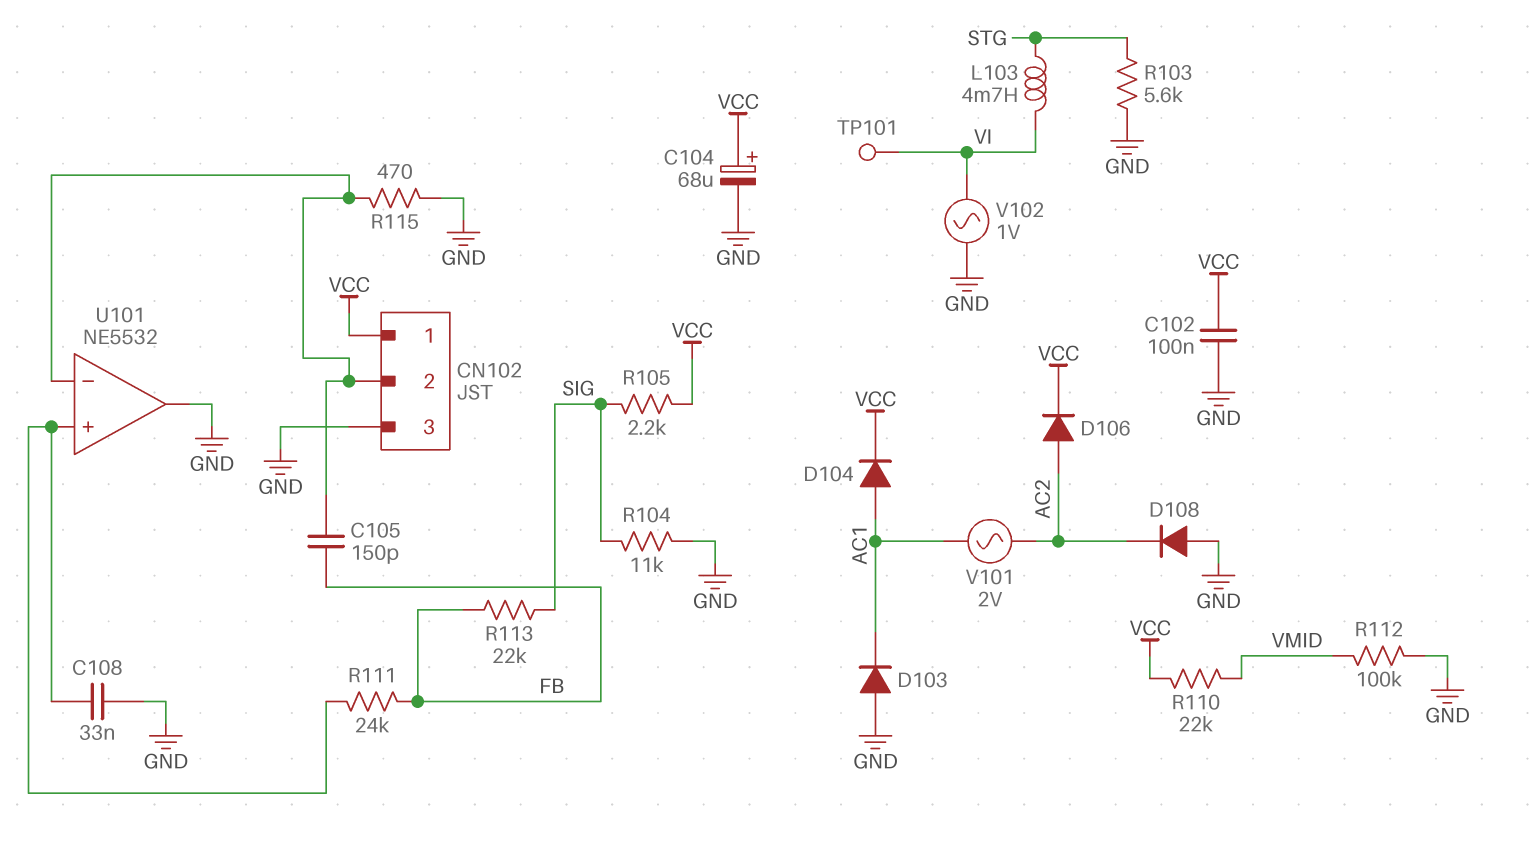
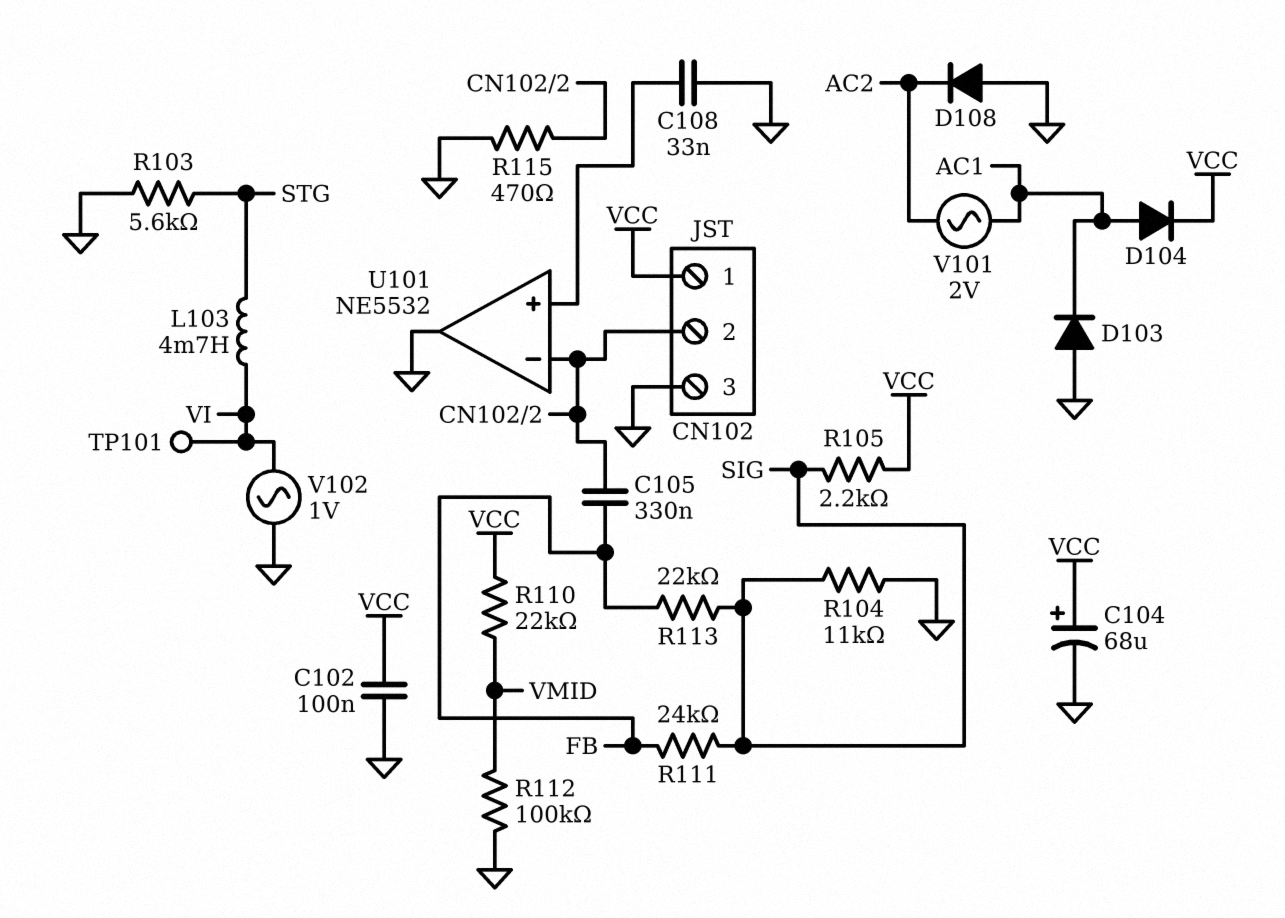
C105: 150pF (CN102/2, FB) -> 330nF (CN102/2, FB)
D106: diode (A AC2, K VCC) -> none
R111: 24k (FB, U101/in+) -> 24k (FB, SIG)

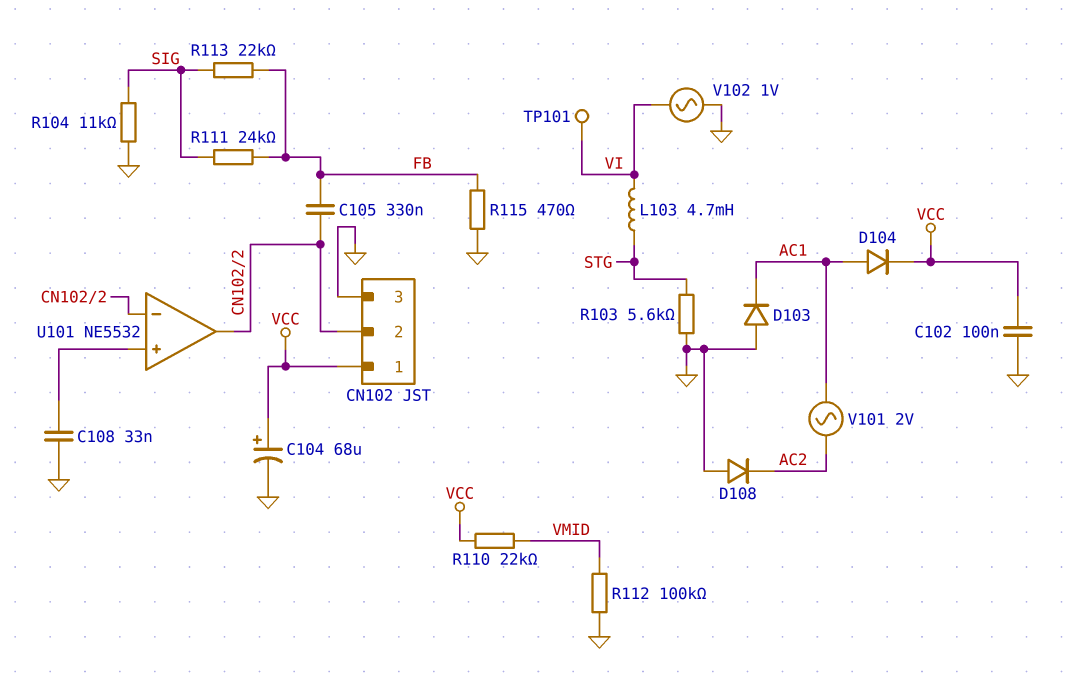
R105: 2.2k (SIG, VCC) -> none
R115: 470 (CN102/2, GND) -> 470 (FB, GND)
U101 pin out: GND -> CN102/2

